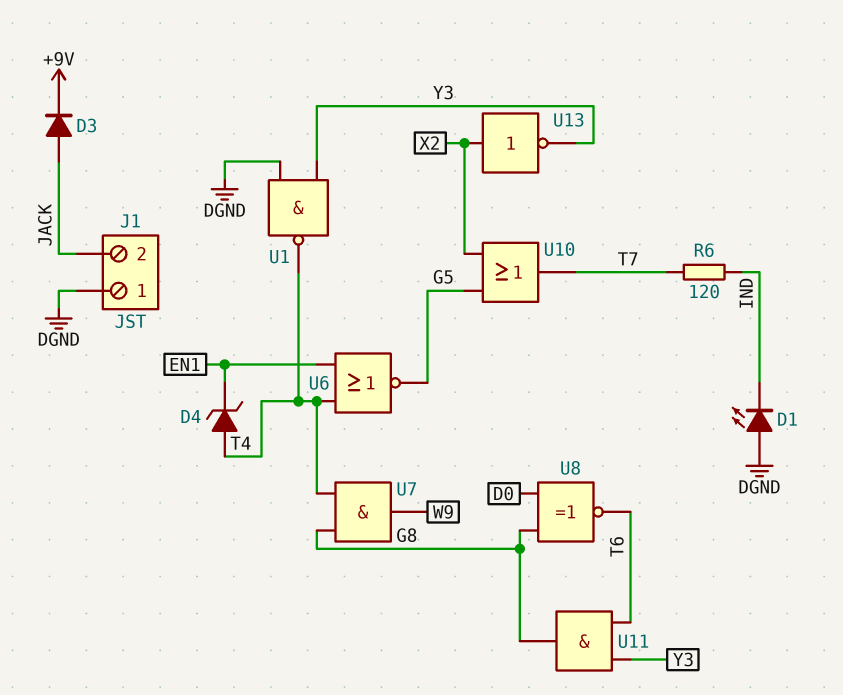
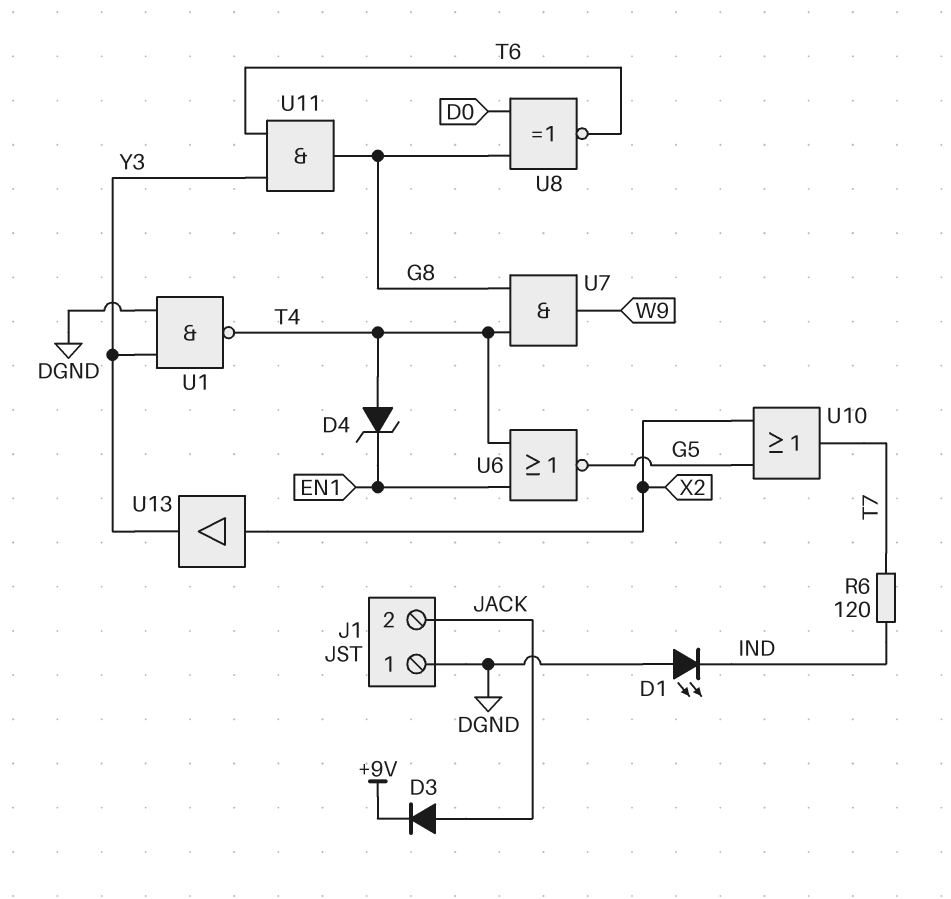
U13: NOT (in X2, out Y3) -> buffer (in X2, out Y3)

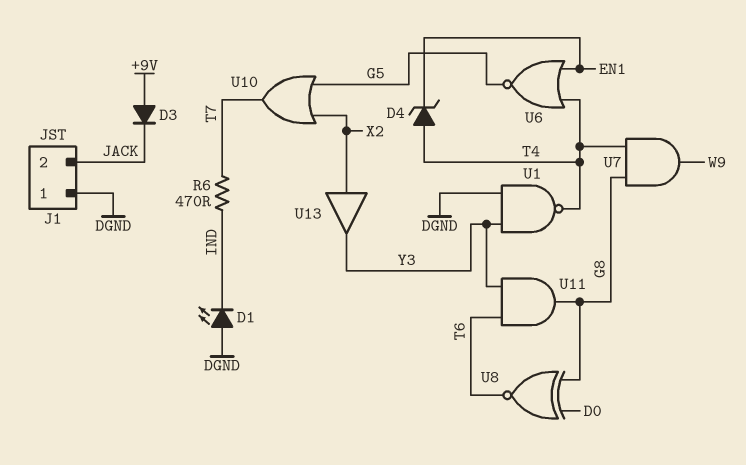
D3: diode (A JACK, K +9V) -> diode (A +9V, K JACK)
R6: 120 (IND, T7) -> 470 (IND, T7)

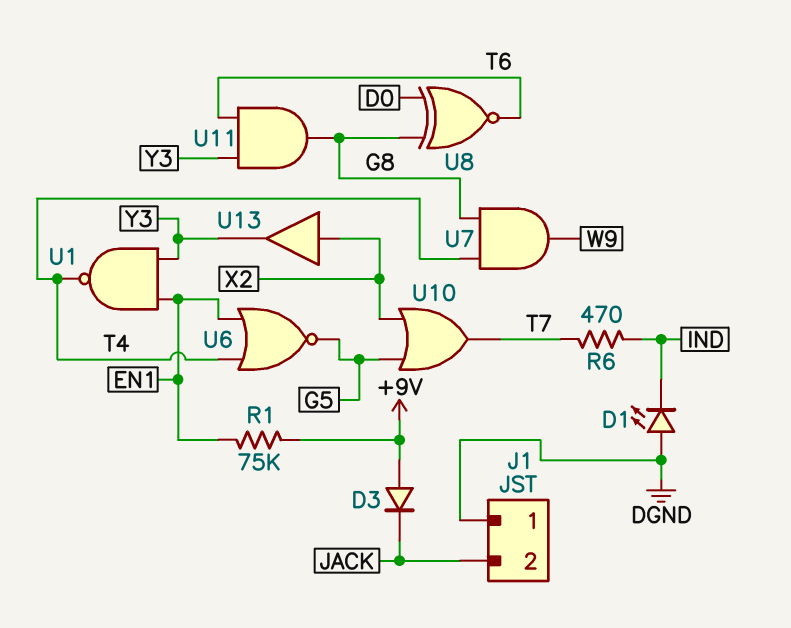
D4: zener (A T4, K EN1) -> none
R1: none -> 75k (+9V, EN1)
U1: NAND (in DGND, in Y3, out T4) -> NAND (in EN1, in Y3, out T4)

